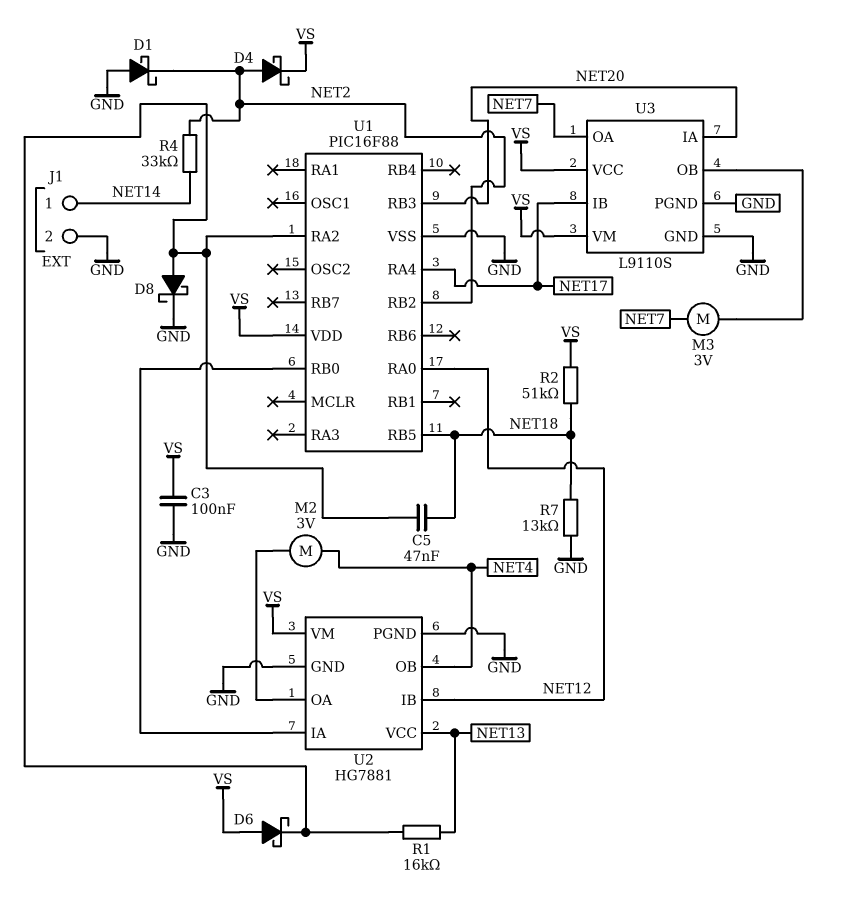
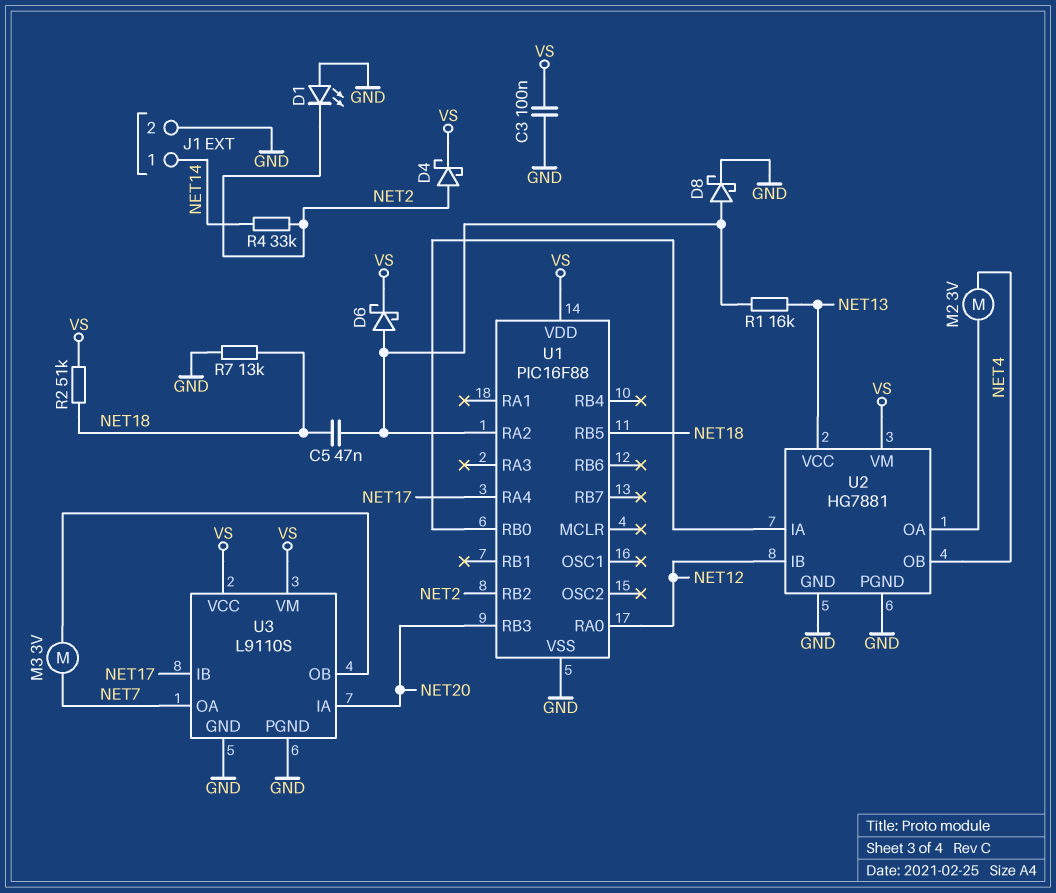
D1: schottky (A GND, K NET2) -> LED (A GND, K NET2)
D6: schottky (A VS, K U1/RA2) -> schottky (A U1/RA2, K VS)

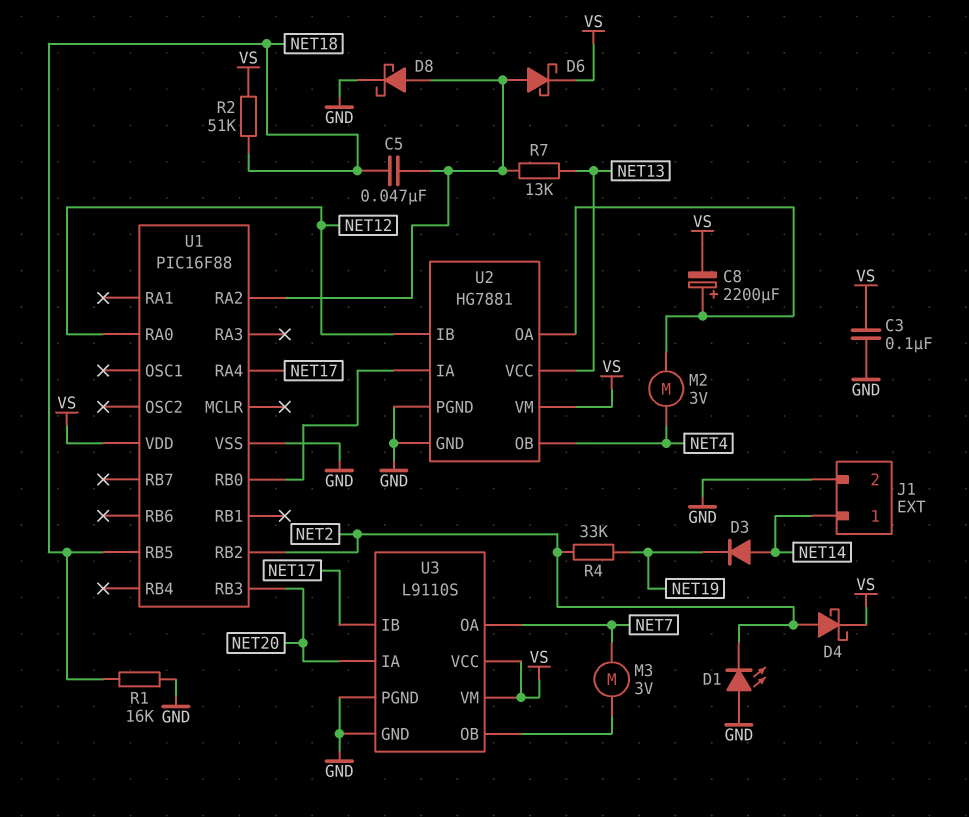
C8: none -> 2200uF (plus U2/OA, minus VS)
D3: none -> diode (A NET14, K NET19)
R1: 16k (NET13, U1/RA2) -> 16k (GND, NET18)
R4: 33k (NET2, NET14) -> 33k (NET2, NET19)
R7: 13k (GND, NET18) -> 13k (NET13, U1/RA2)

